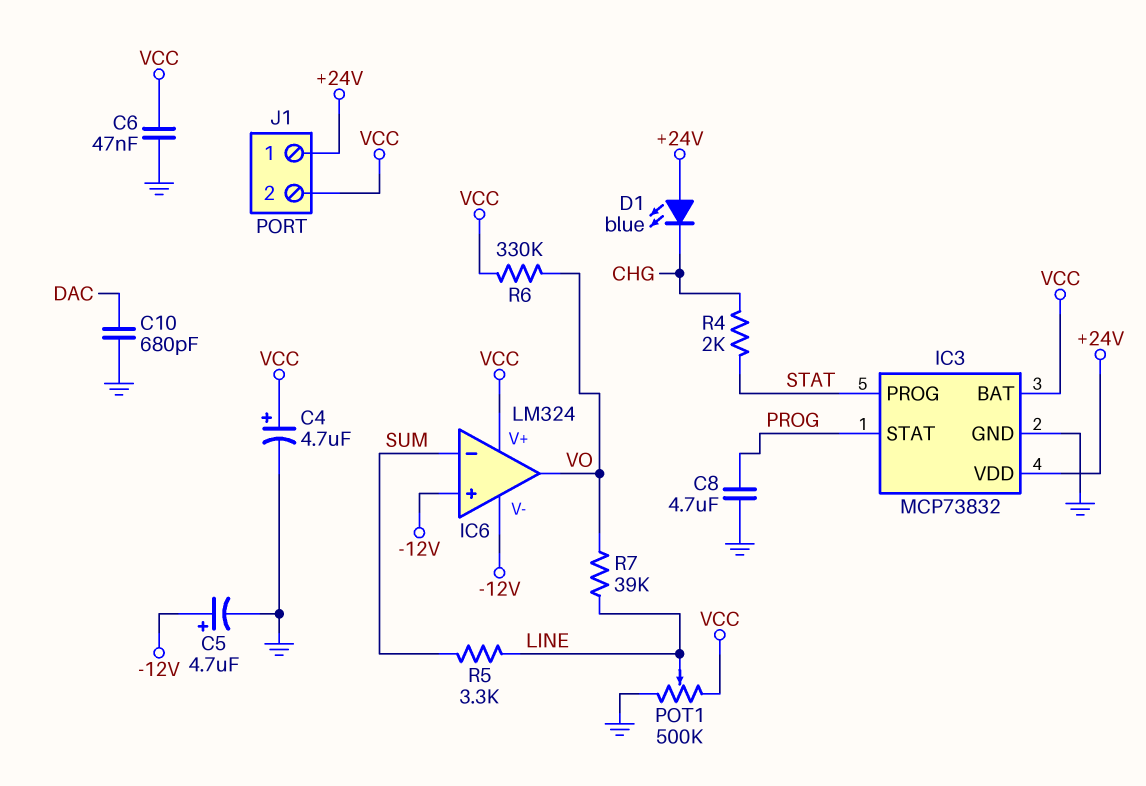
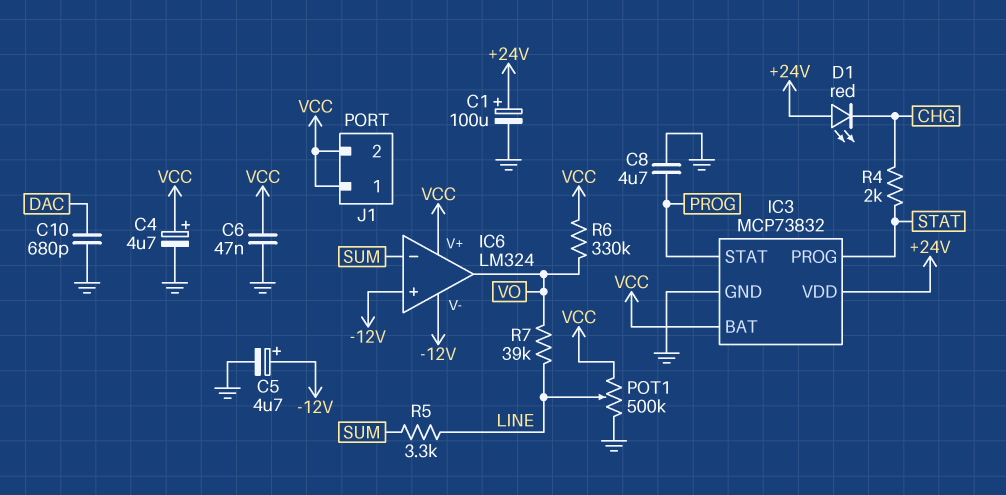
C1: none -> 100uF (plus +24V, minus GND)
D1: LED blue (A +24V, K CHG) -> LED red (A +24V, K CHG)
J1 pin 1: +24V -> VCC

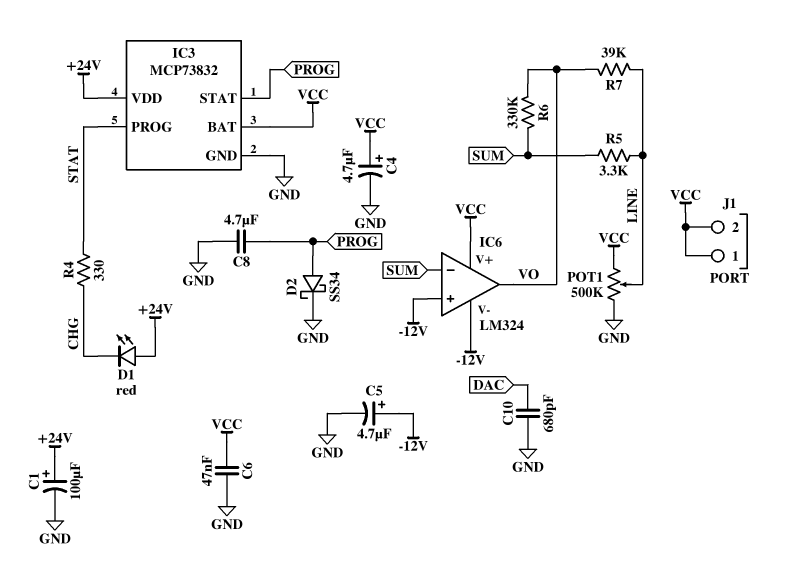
D2: none -> schottky SS34 (A PROG, K GND)
R4: 2k (CHG, STAT) -> 330 (CHG, STAT)
R6: 330k (VCC, VO) -> 330k (SUM, VO)

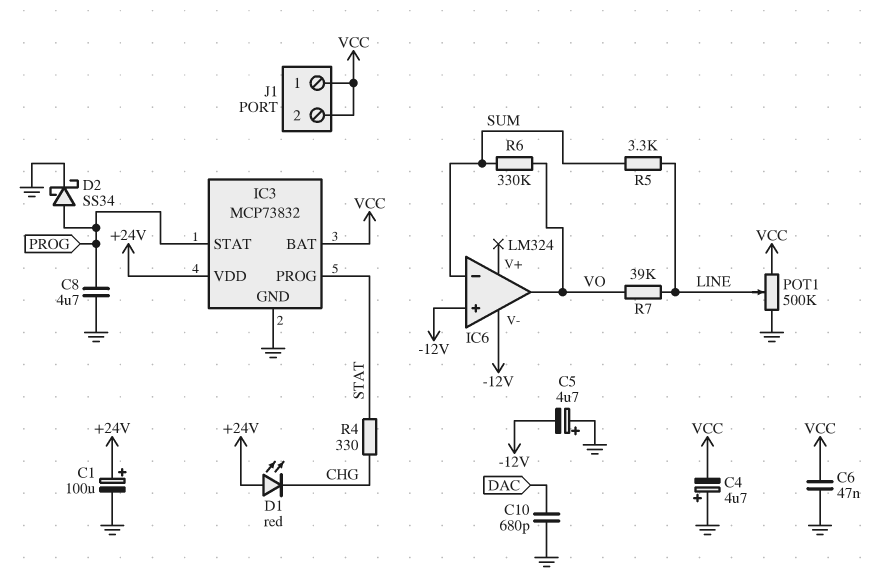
C4: 4.7uF (plus VCC, minus GND) -> 4.7uF (plus GND, minus VCC)
C5: 4.7uF (plus -12V, minus GND) -> 4.7uF (plus GND, minus -12V)
IC6 pin V+: VCC -> none

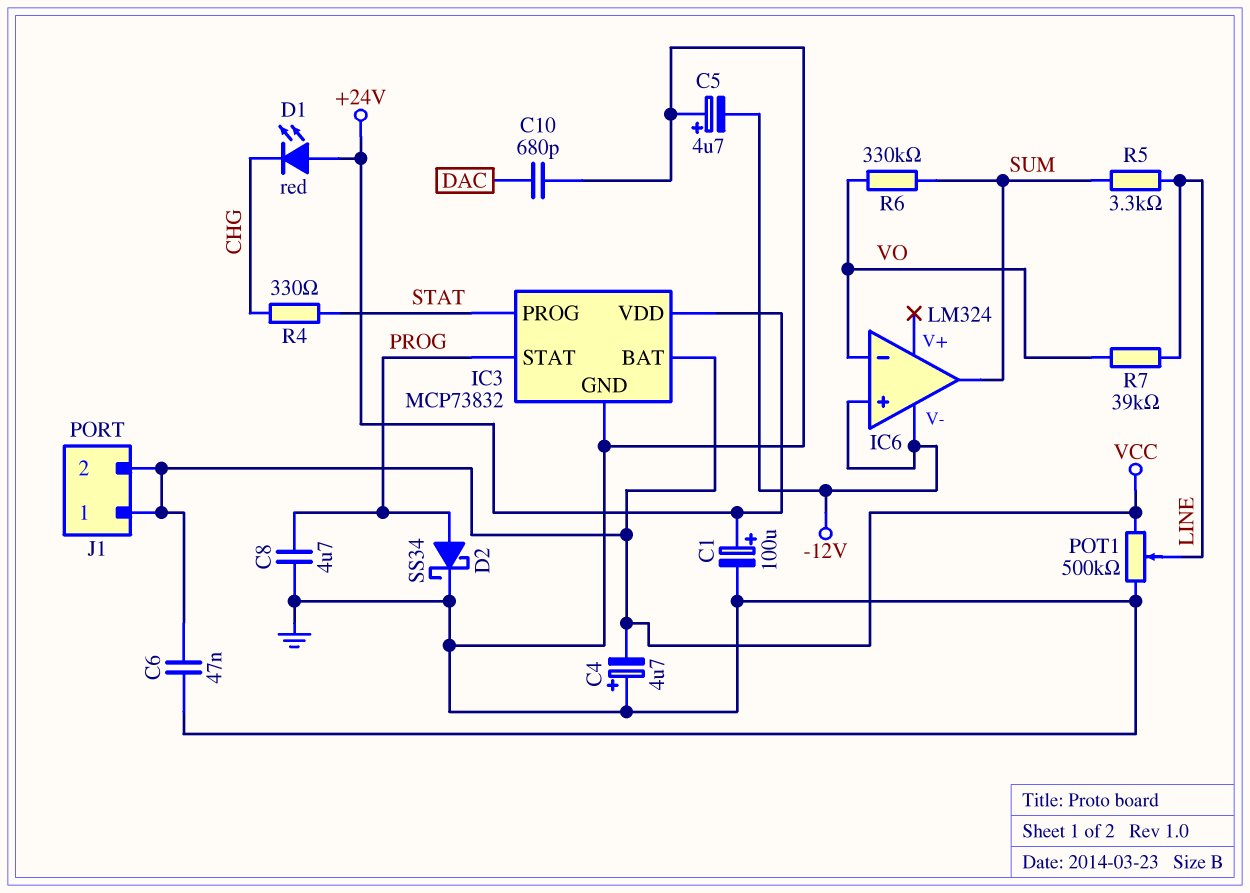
IC6 pin in-: SUM -> VO
IC6 pin out: VO -> SUM

